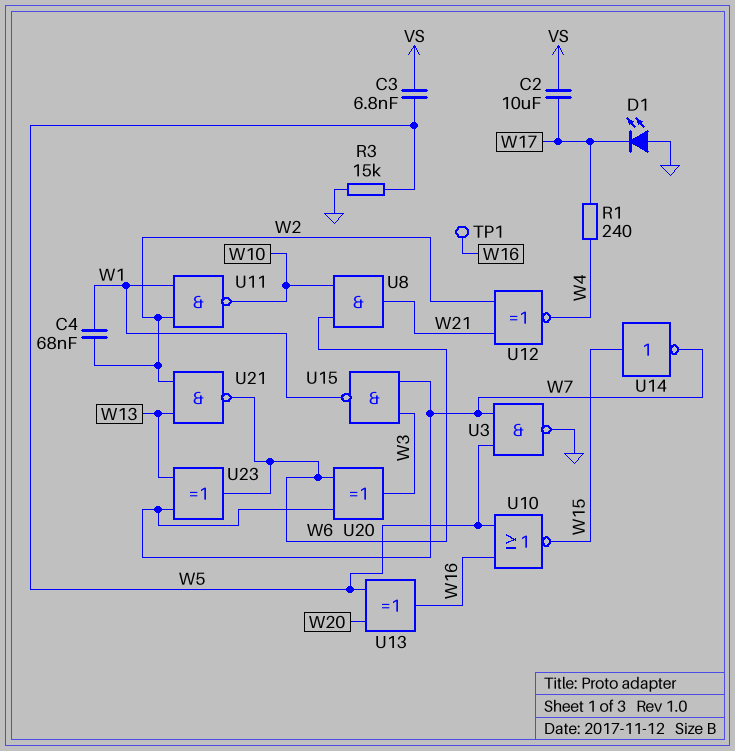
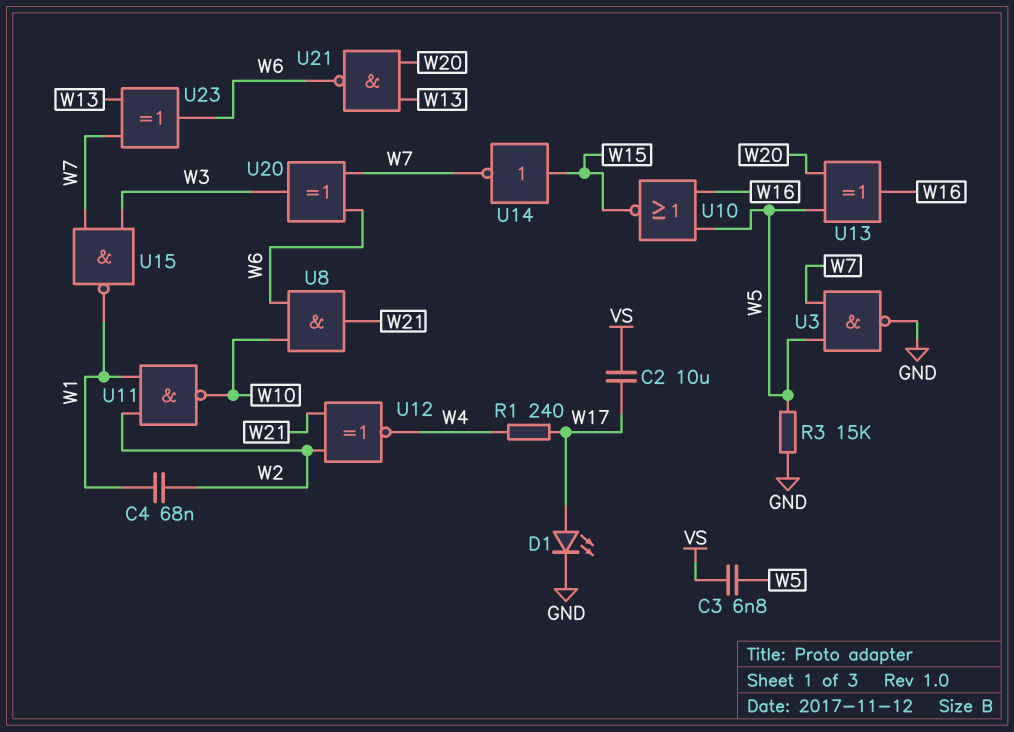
D1: LED (A GND, K W17) -> LED (A W17, K GND)
TP1: test point (W16) -> none
U21: NAND (in W2, in W13, out W6) -> NAND (in W13, in W20, out W6)

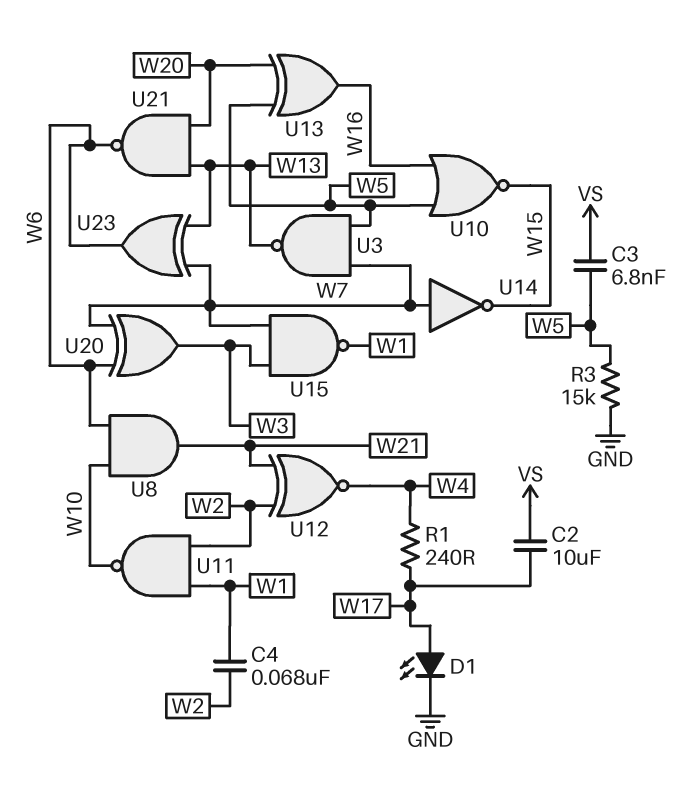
U3: NAND (in W5, in W7, out GND) -> NAND (in W5, in W7, out W13)
U14: NOT (in W15, out W7) -> NOT (in W7, out W15)

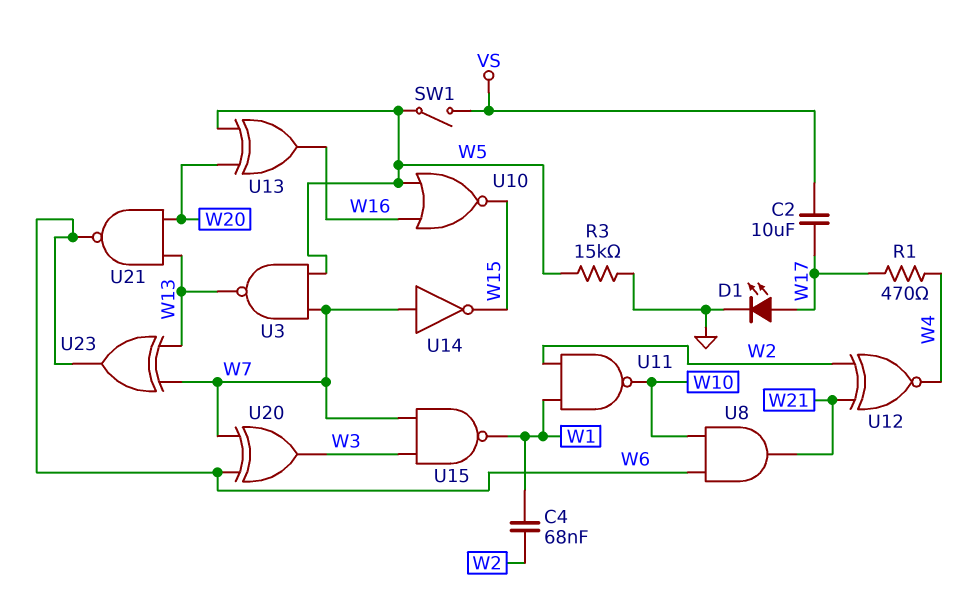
C3: 6.8nF (VS, W5) -> none
R1: 240 (W4, W17) -> 470 (W4, W17)
SW1: none -> switch (VS, W5)

